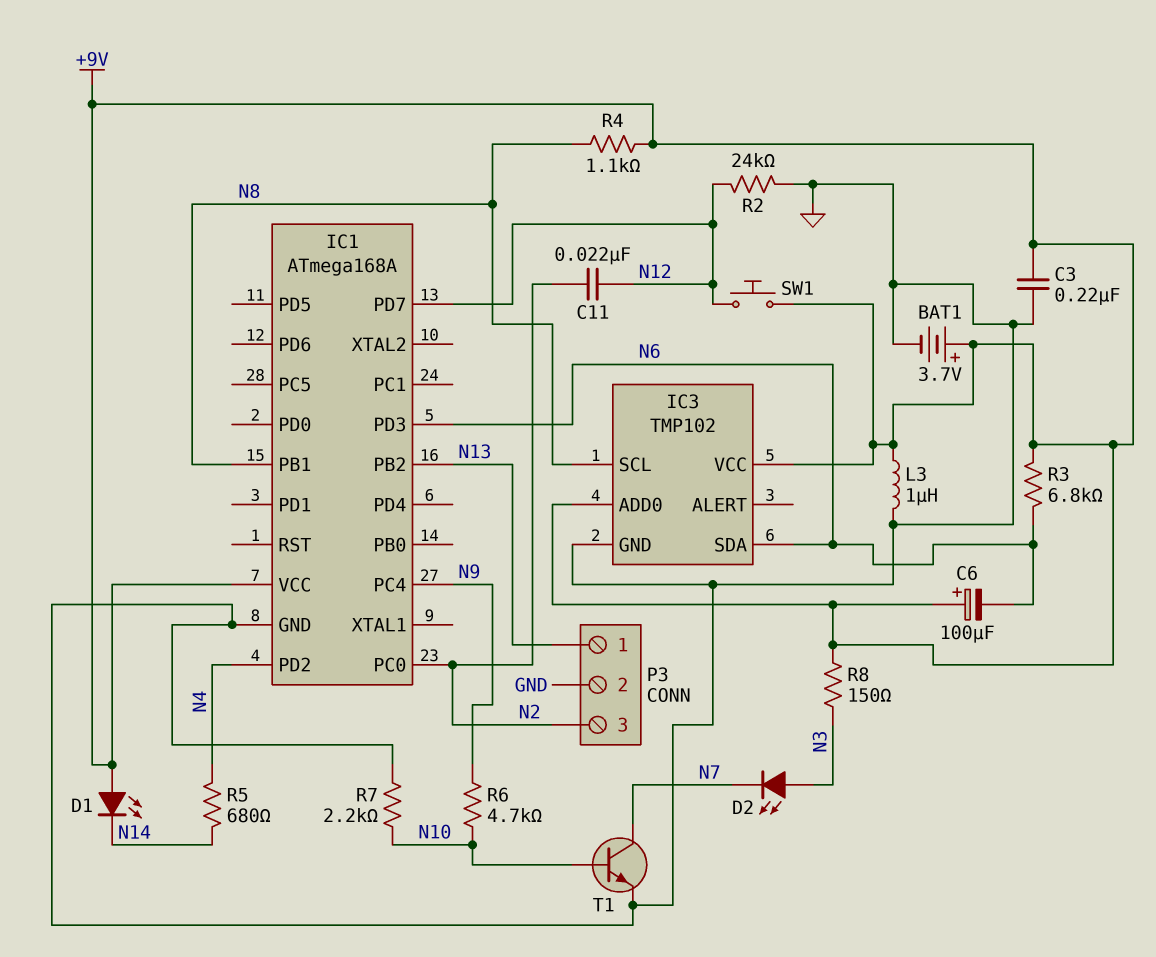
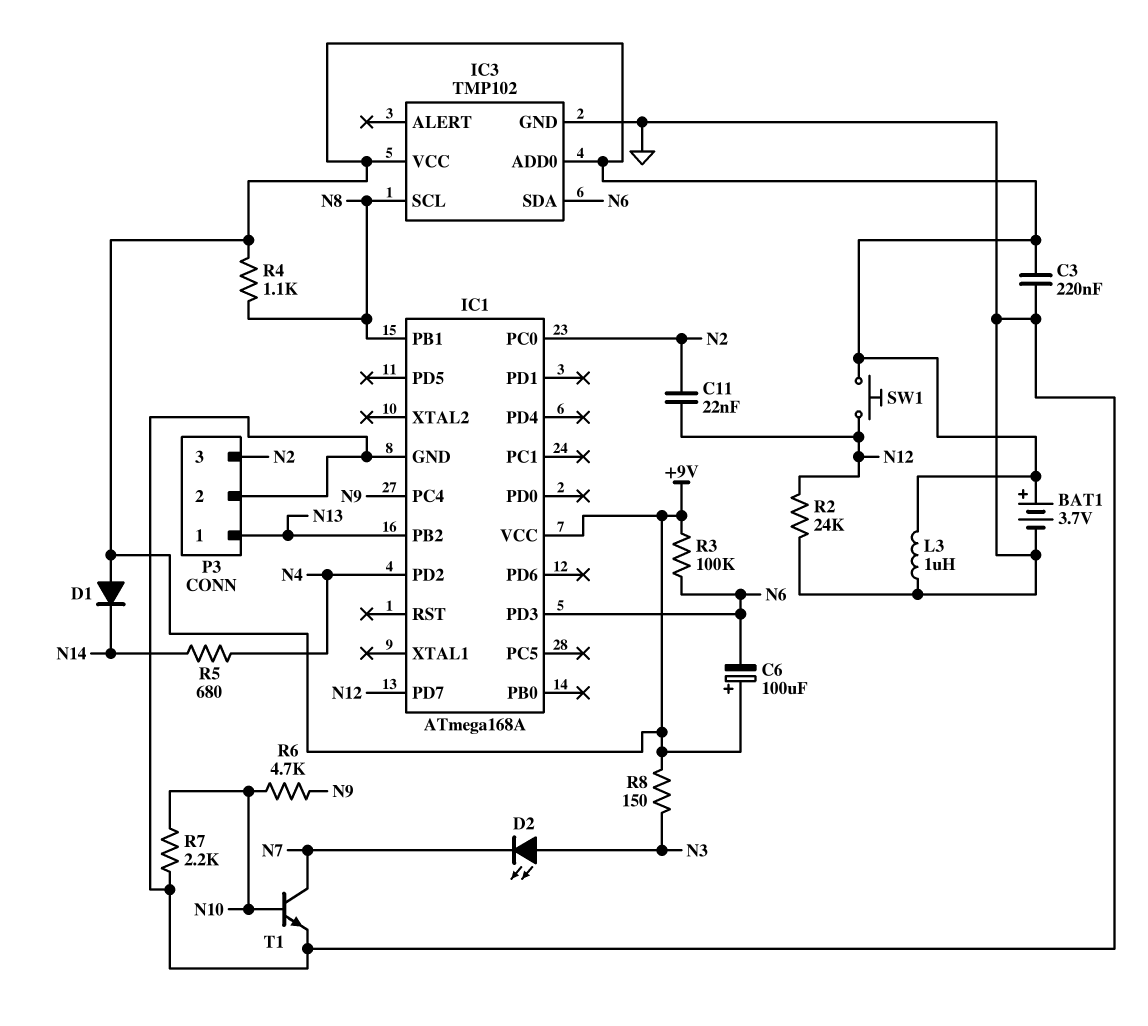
D1: LED (A +9V, K N14) -> diode (A +9V, K N14)
R3: 6.8k (+9V, N6) -> 100k (+9V, N6)

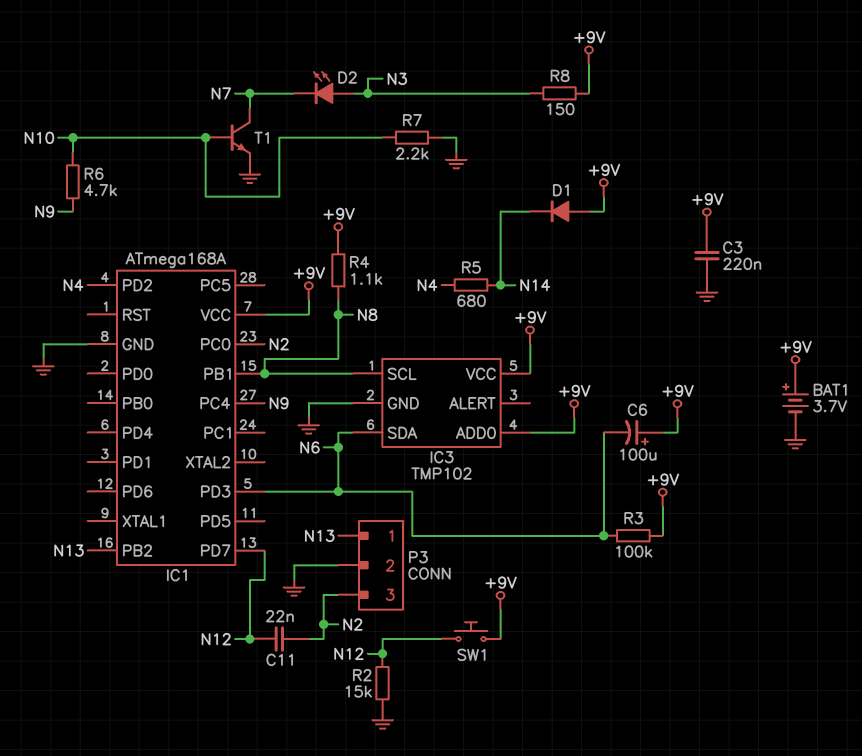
L3: 1uH (+9V, GND) -> none
R2: 24k (GND, N12) -> 15k (GND, N12)

